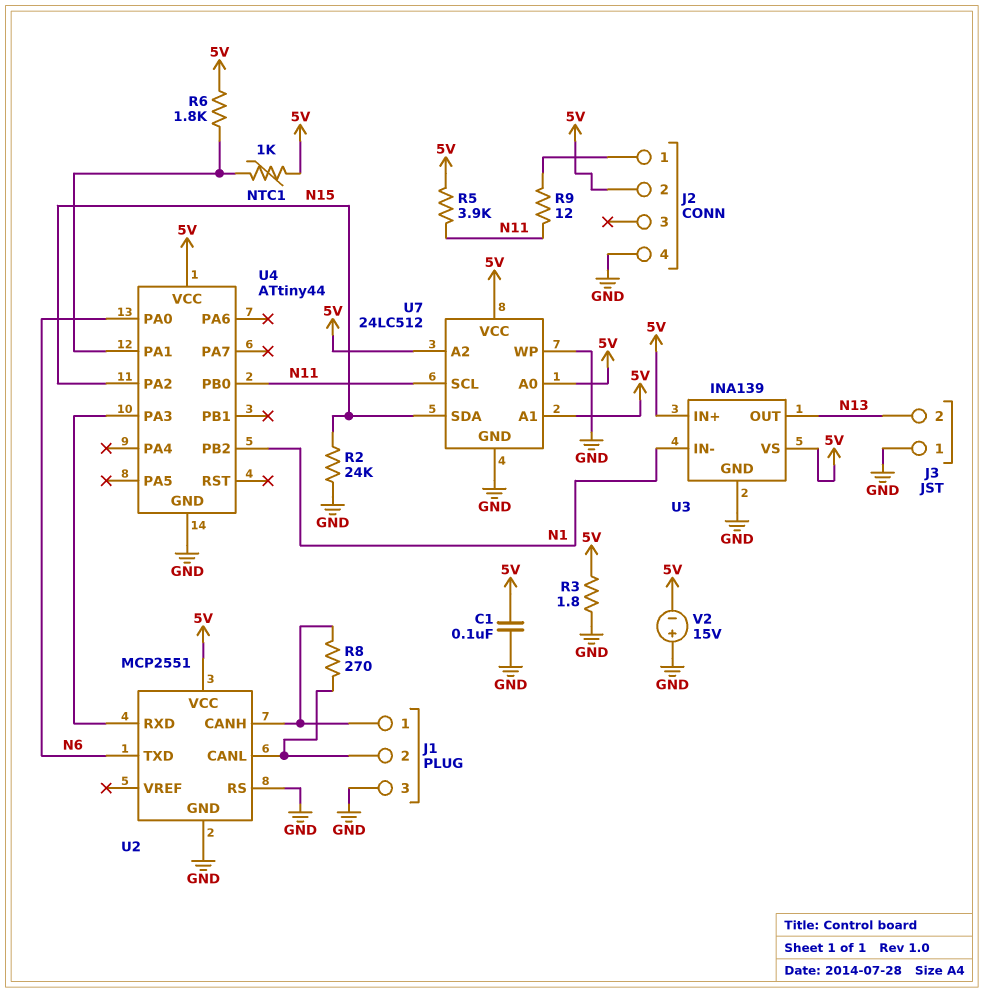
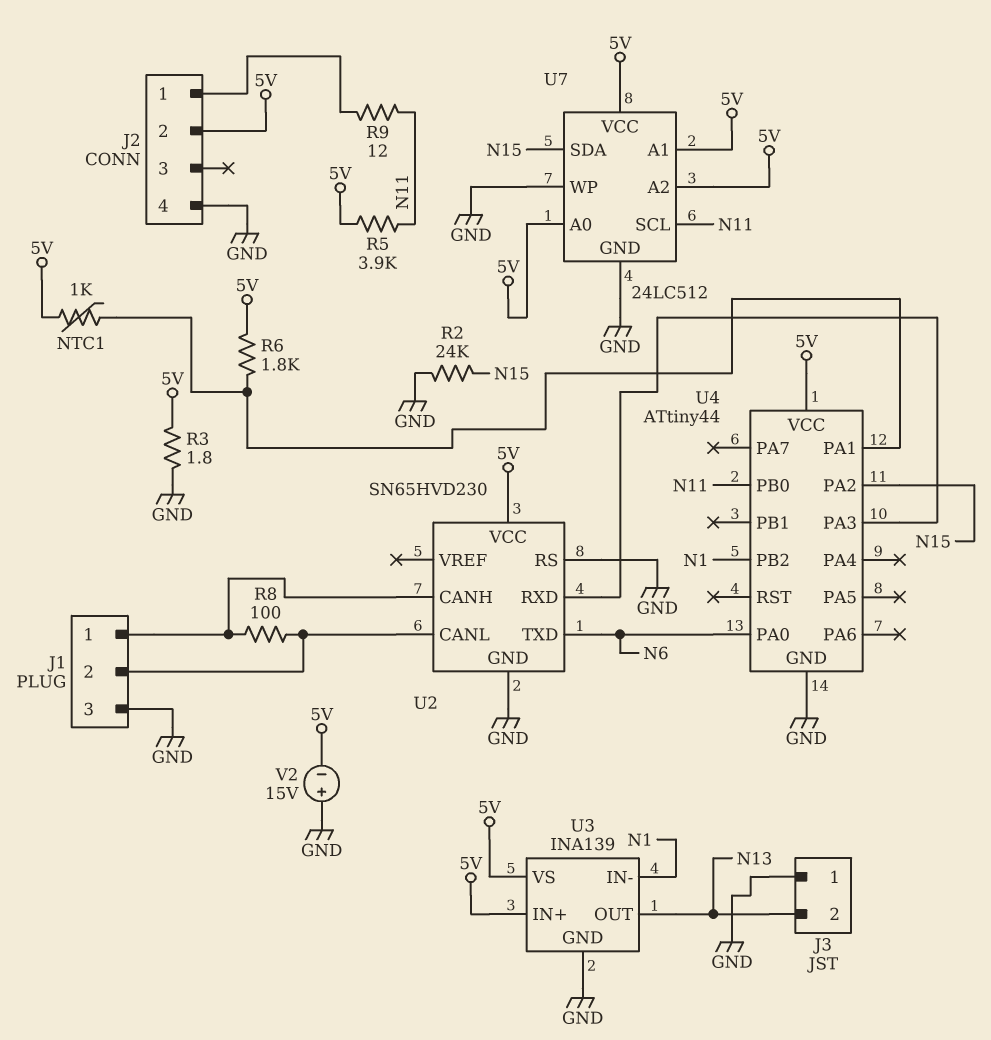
C1: 100nF (5V, GND) -> none
R8: 270 (J1/1, J1/2) -> 100 (J1/1, J1/2)
U2: MCP2551 -> SN65HVD230

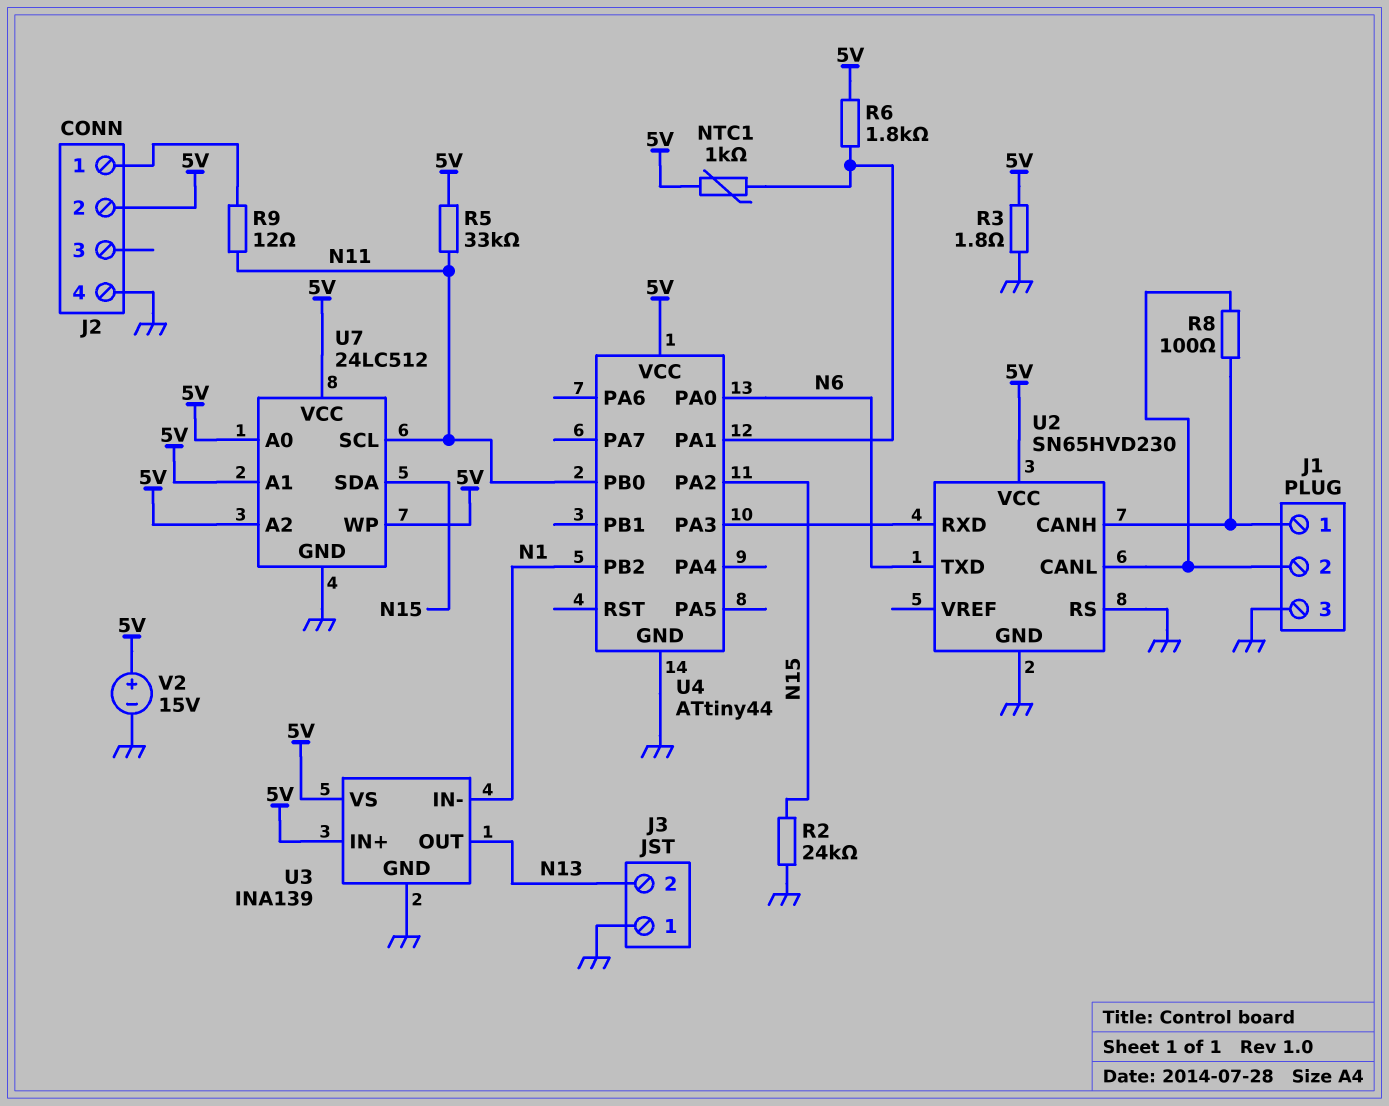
R5: 3.9k (5V, N11) -> 33k (5V, N11)
U7 pin WP: GND -> 5V
V2: 15V (plus GND, minus 5V) -> 15V (plus 5V, minus GND)

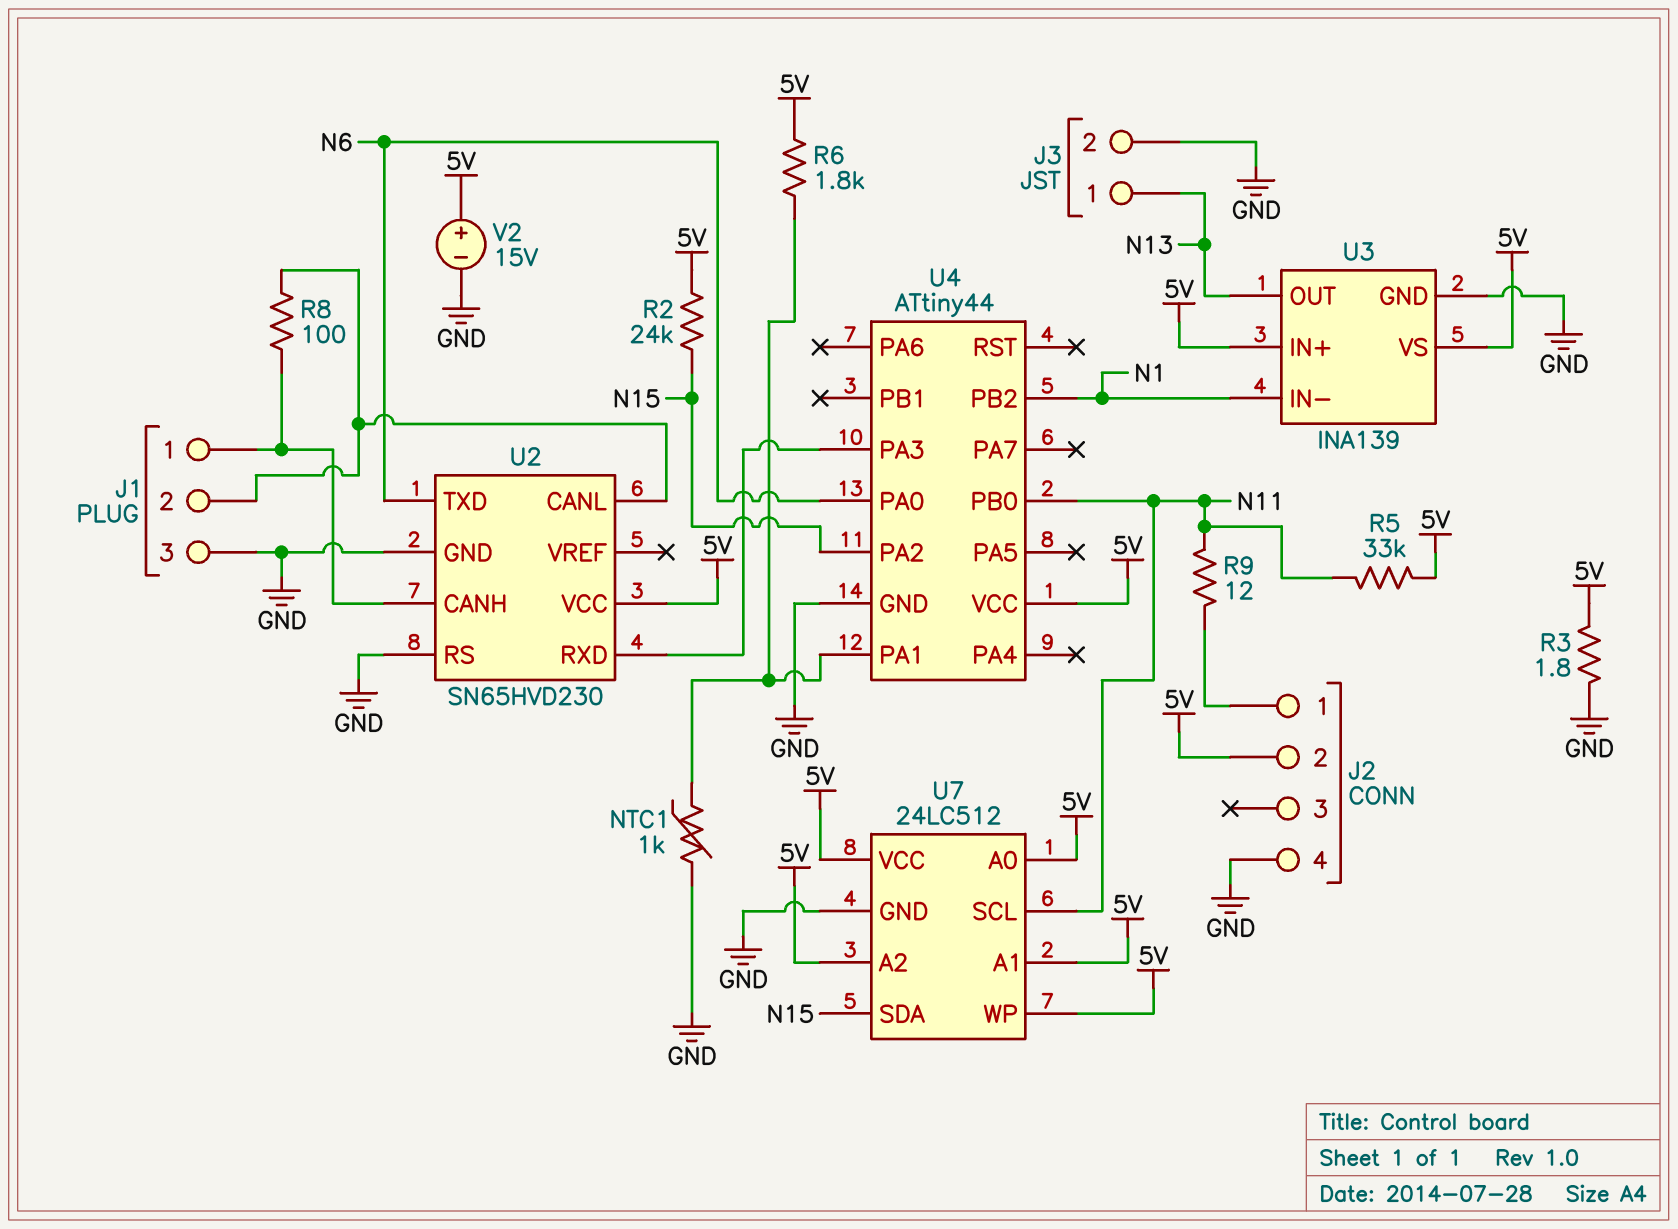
J3 pin 1: GND -> N13
J3 pin 2: N13 -> GND
NTC1: 1k (5V, U4/PA1) -> 1k (GND, U4/PA1)
R2: 24k (GND, N15) -> 24k (5V, N15)

